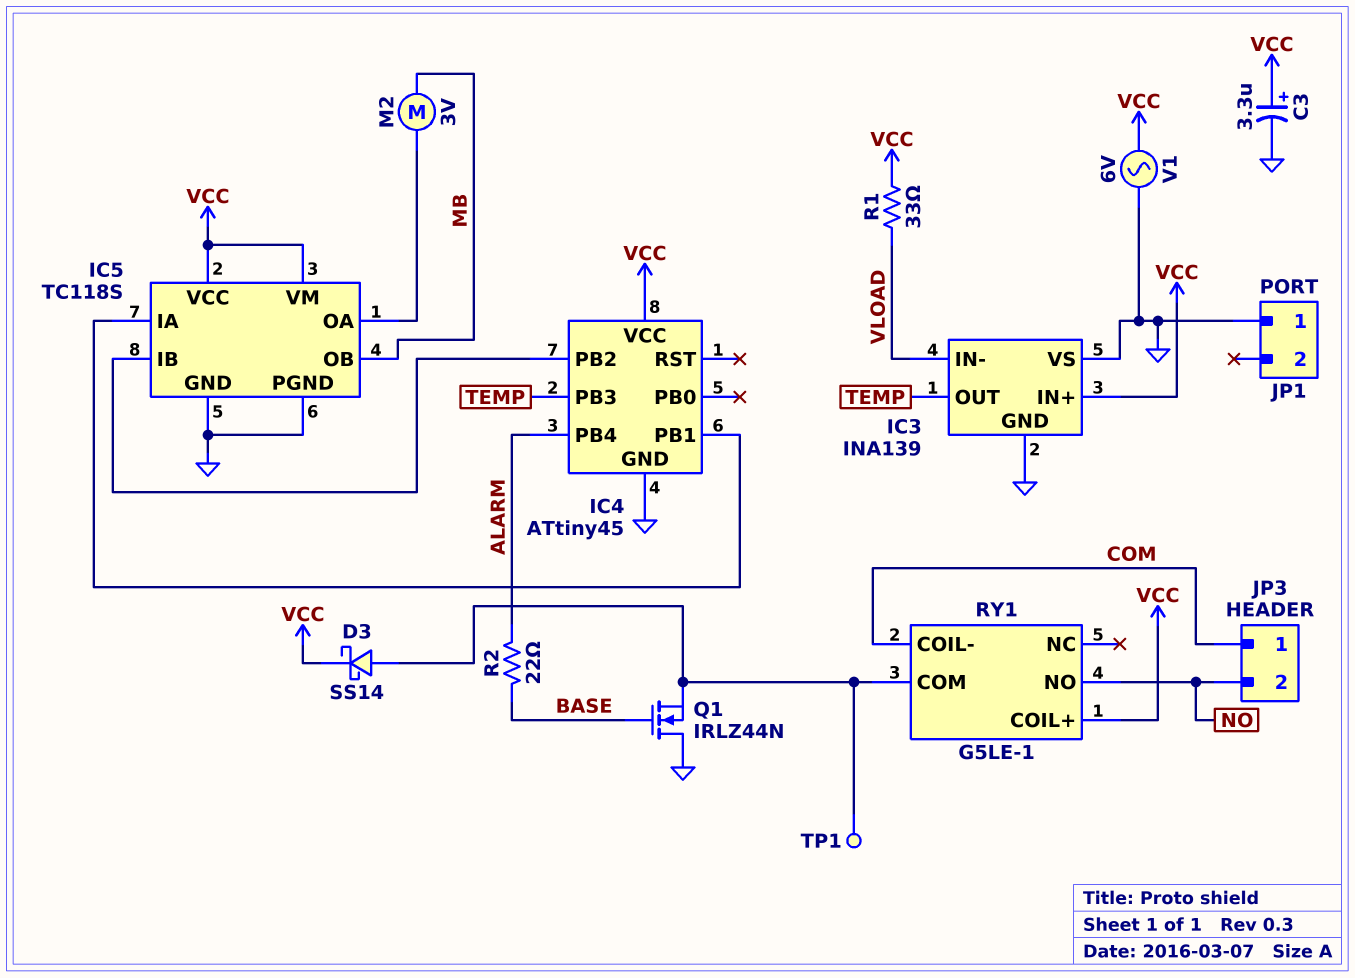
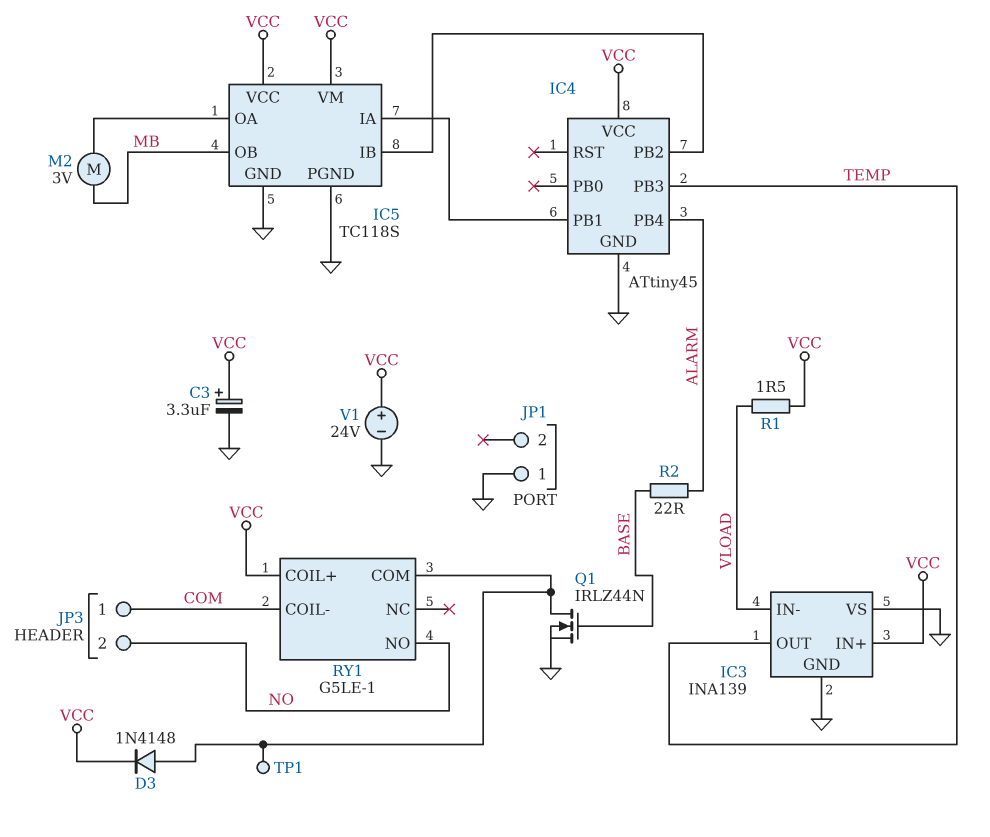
D3: schottky SS14 (A RY1/COM, K VCC) -> diode 1N4148 (A RY1/COM, K VCC)
Q1: NMOS IRLZ44N (G BASE, D GND, S RY1/COM) -> NMOS IRLZ44N (G BASE, D RY1/COM, S GND)
R1: 33 (VCC, VLOAD) -> 1.5 (VCC, VLOAD)
V1: AC 6V (GND, VCC) -> 24V (plus VCC, minus GND)

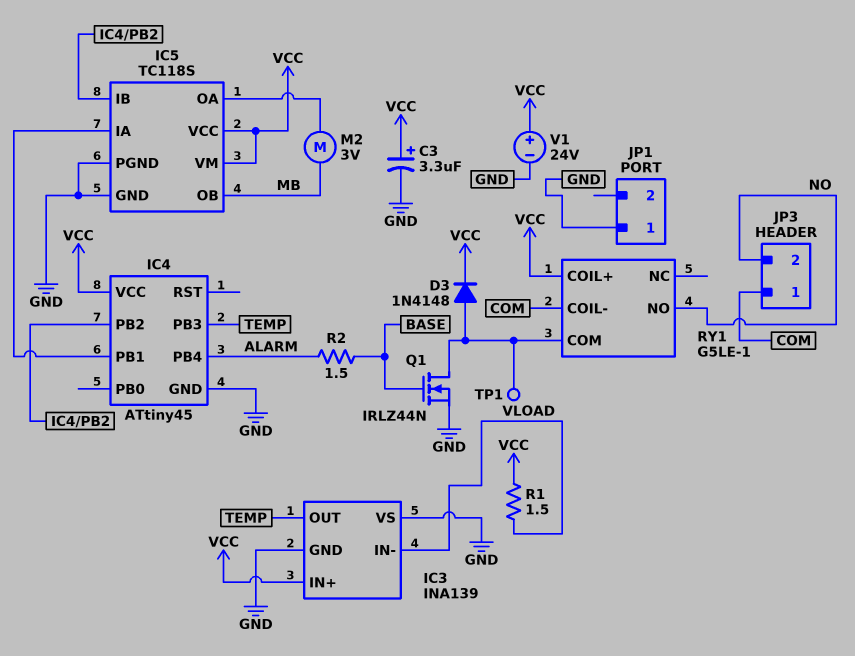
R2: 22 (ALARM, BASE) -> 1.5 (ALARM, BASE)

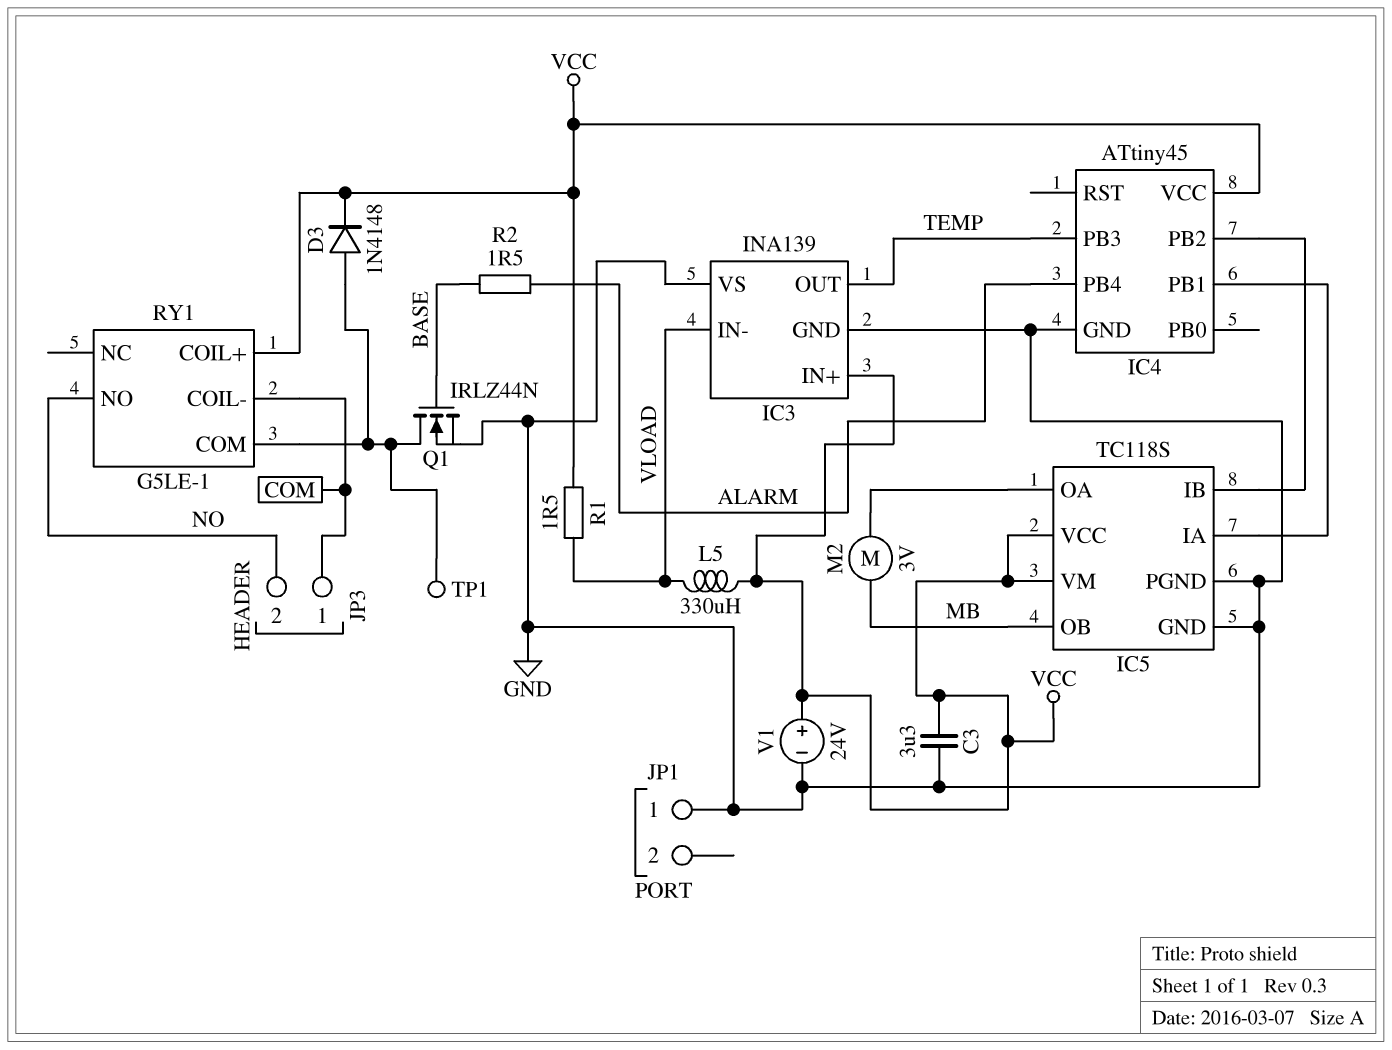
C3: 3.3uF (plus VCC, minus GND) -> 3.3uF (GND, VCC)
L5: none -> 330uH (VCC, VLOAD)

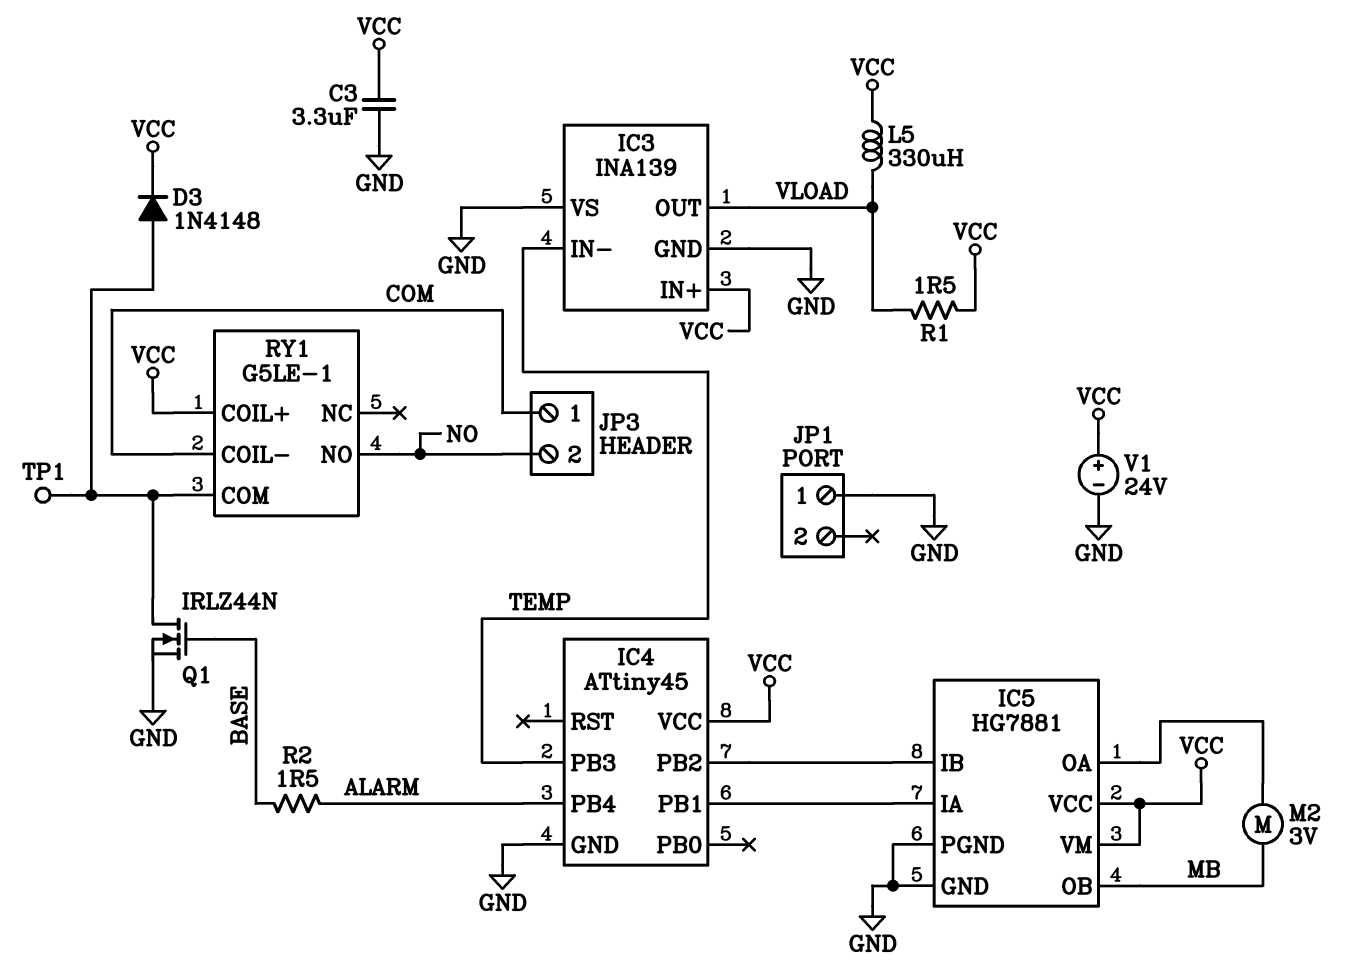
IC3 pin IN-: VLOAD -> TEMP
IC3 pin OUT: TEMP -> VLOAD
IC5: TC118S -> HG7881

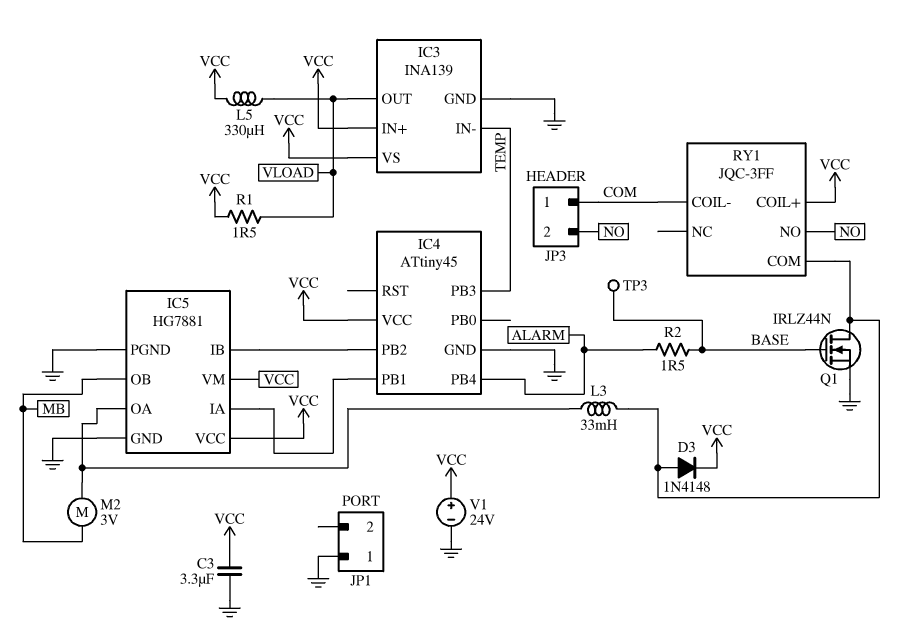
IC3 pin VS: GND -> VCC
L3: none -> 33mH (IC5/OA, RY1/COM)
RY1: G5LE-1 -> JQC-3FF
TP1: test point (RY1/COM) -> none
TP3: none -> test point (BASE)

